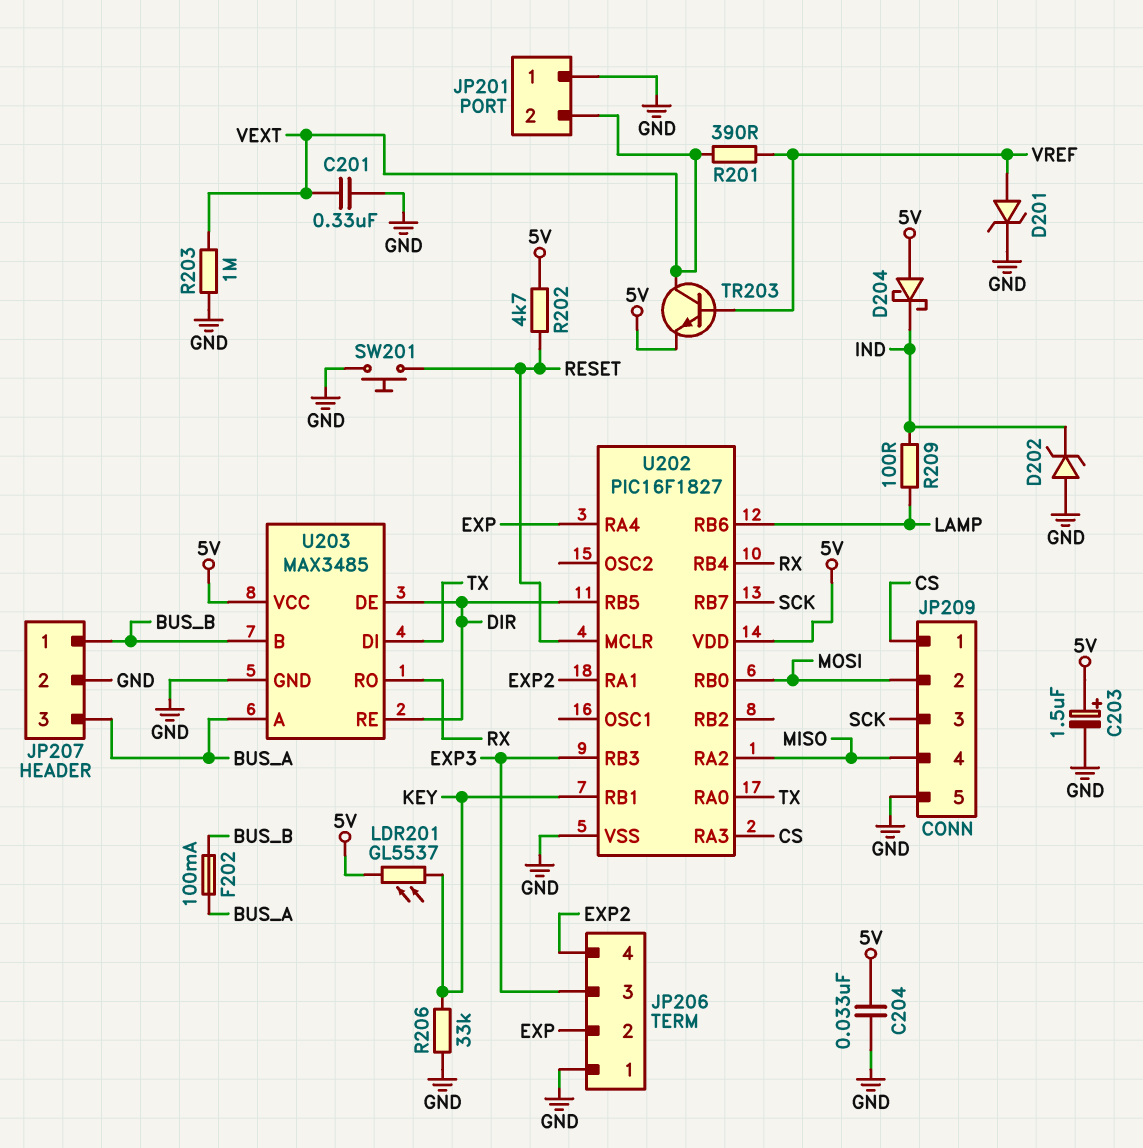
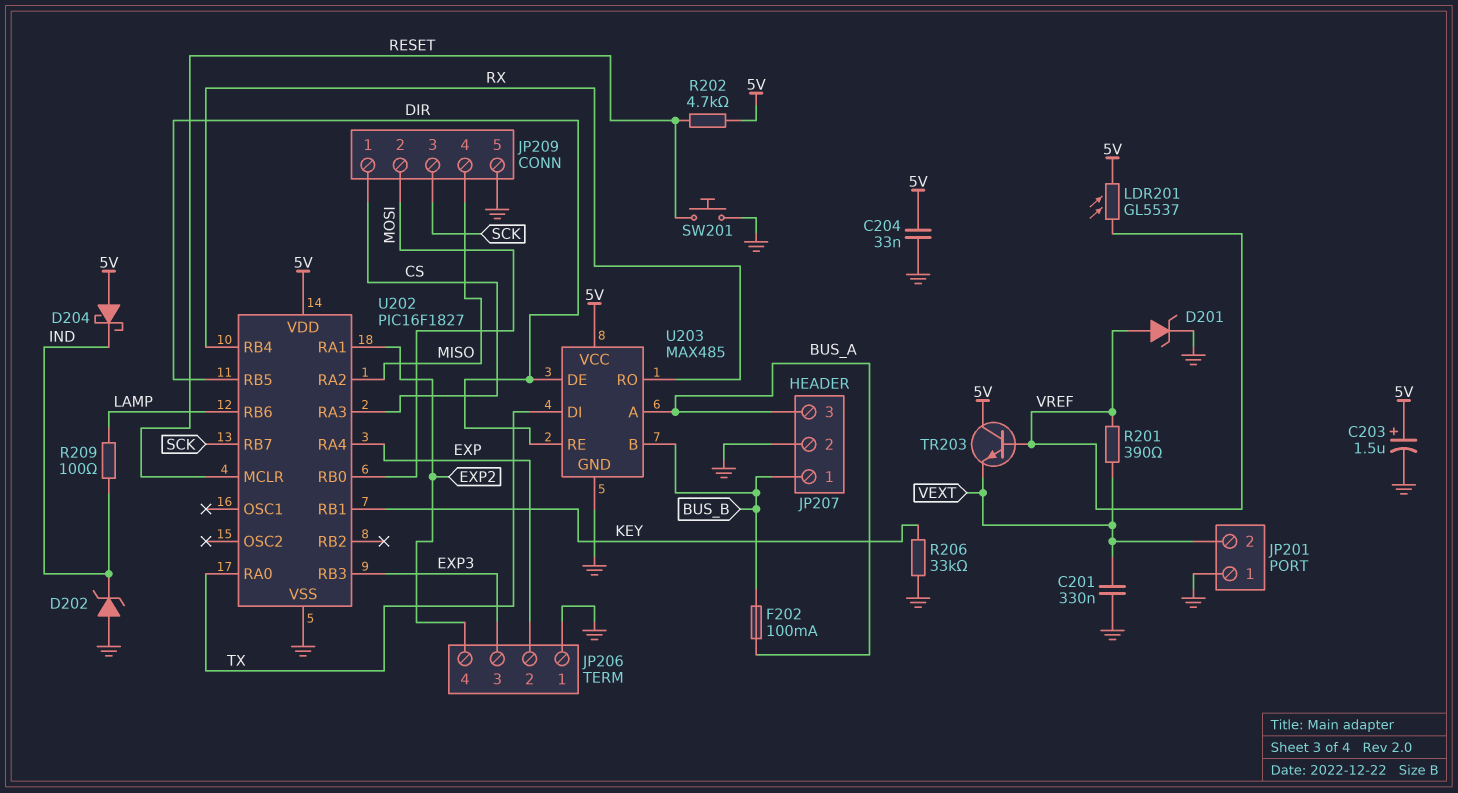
LDR201: GL5537 (5V, KEY) -> GL5537 (5V, VREF)
R203: 1M (GND, VEXT) -> none
TR203: NPN (B VREF, C VEXT, E 5V) -> NPN (B VREF, C 5V, E VEXT)
U203: MAX3485 -> MAX485

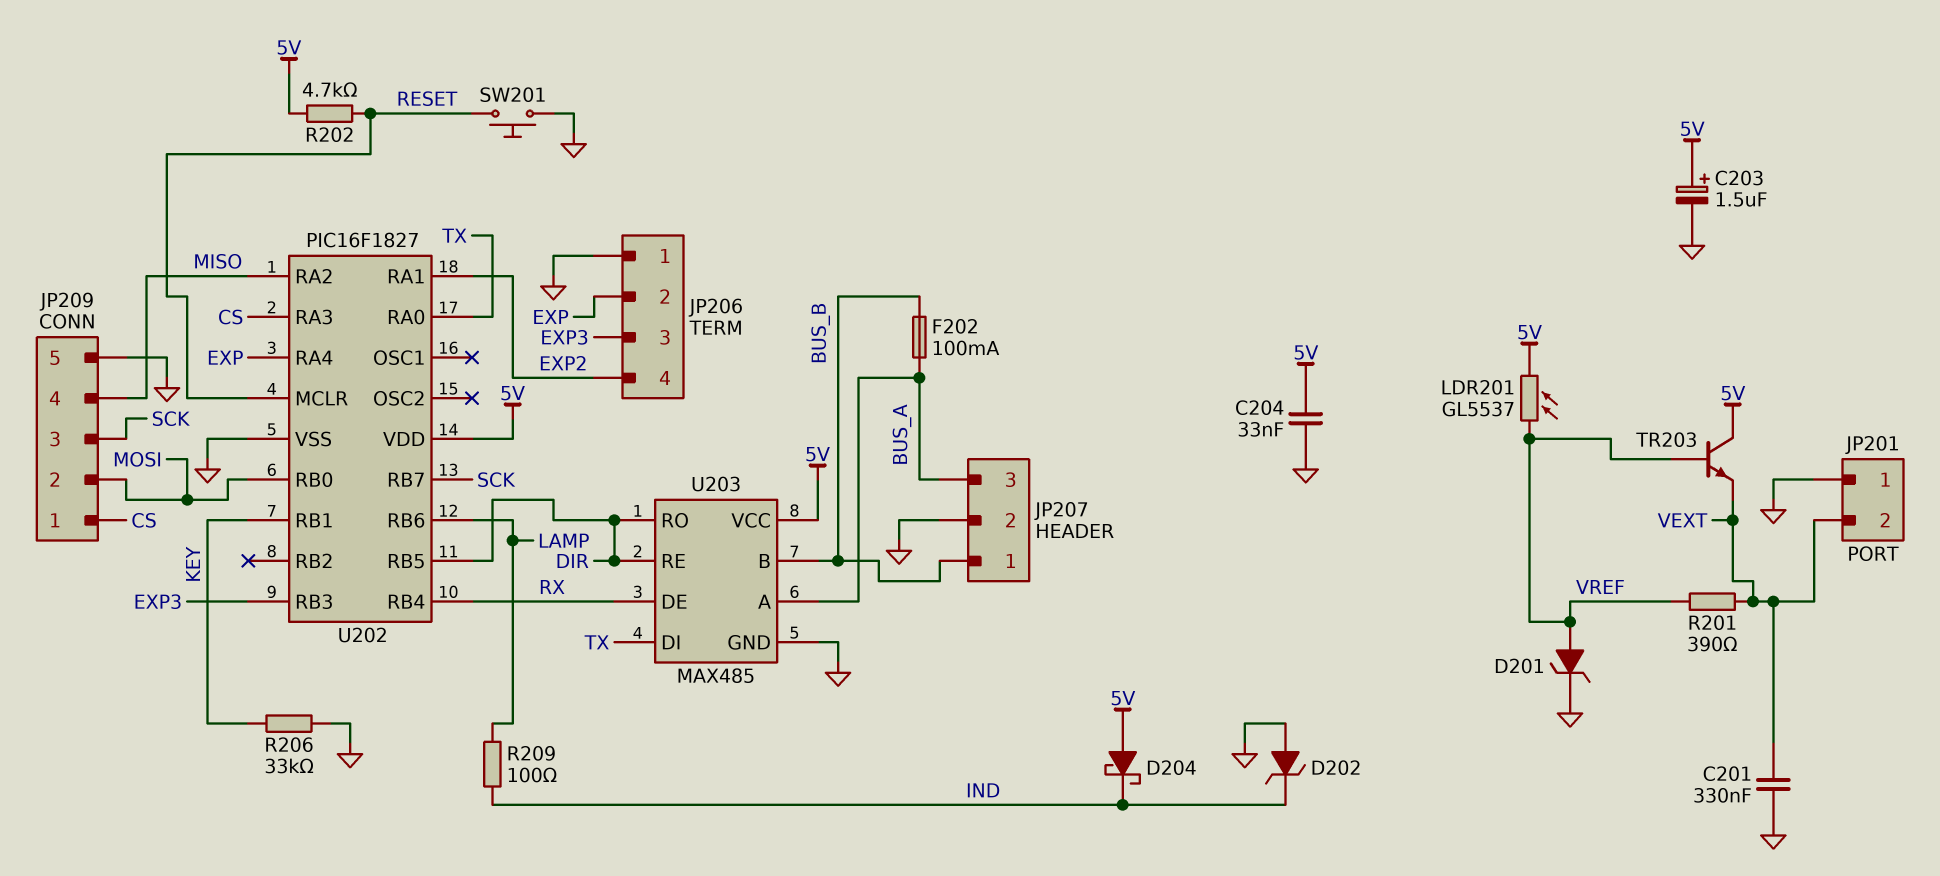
U203 pin DE: DIR -> RX
U203 pin RO: RX -> DIR

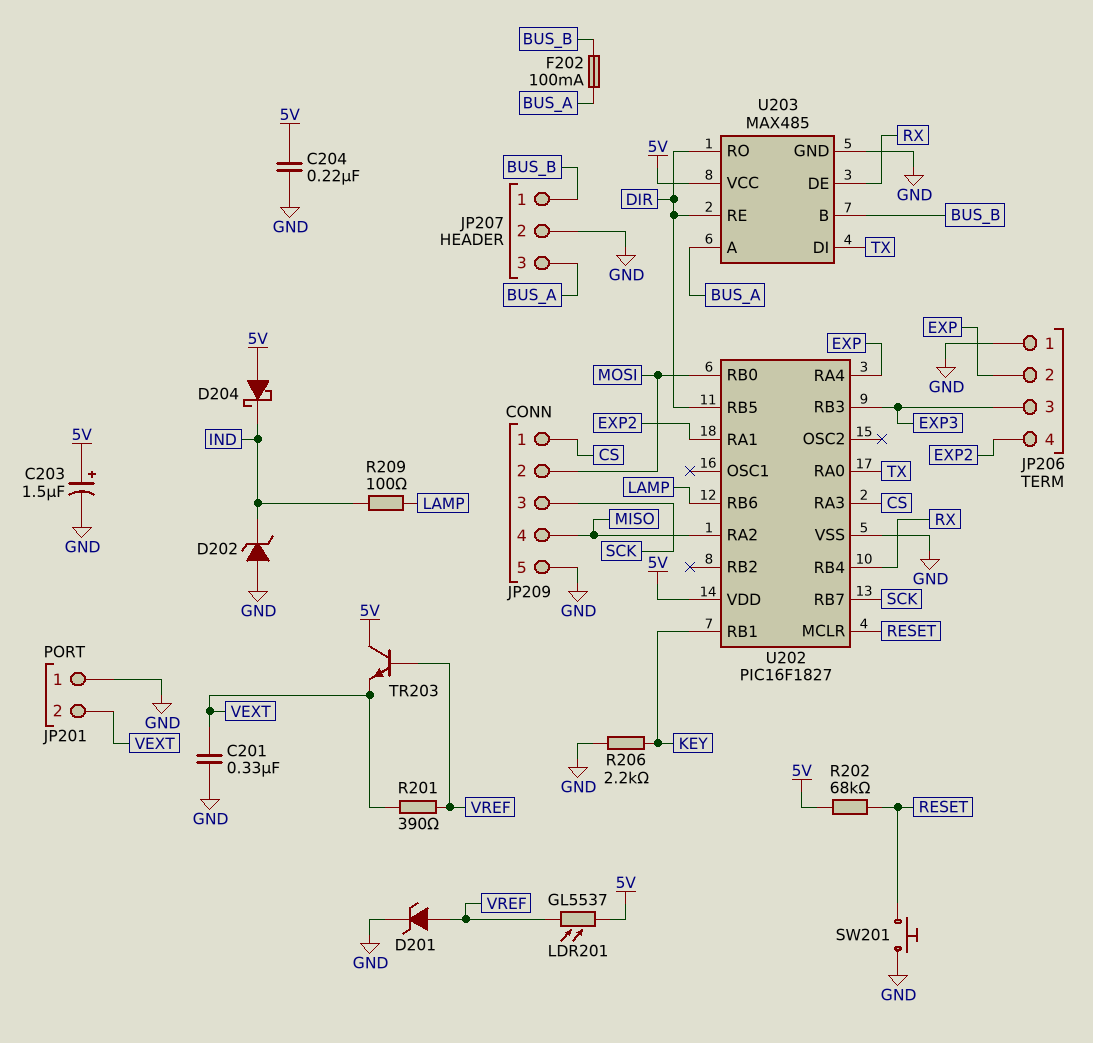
C204: 33nF (5V, GND) -> 220nF (5V, GND)
R202: 4.7k (5V, RESET) -> 68k (5V, RESET)
R206: 33k (GND, KEY) -> 2.2k (GND, KEY)

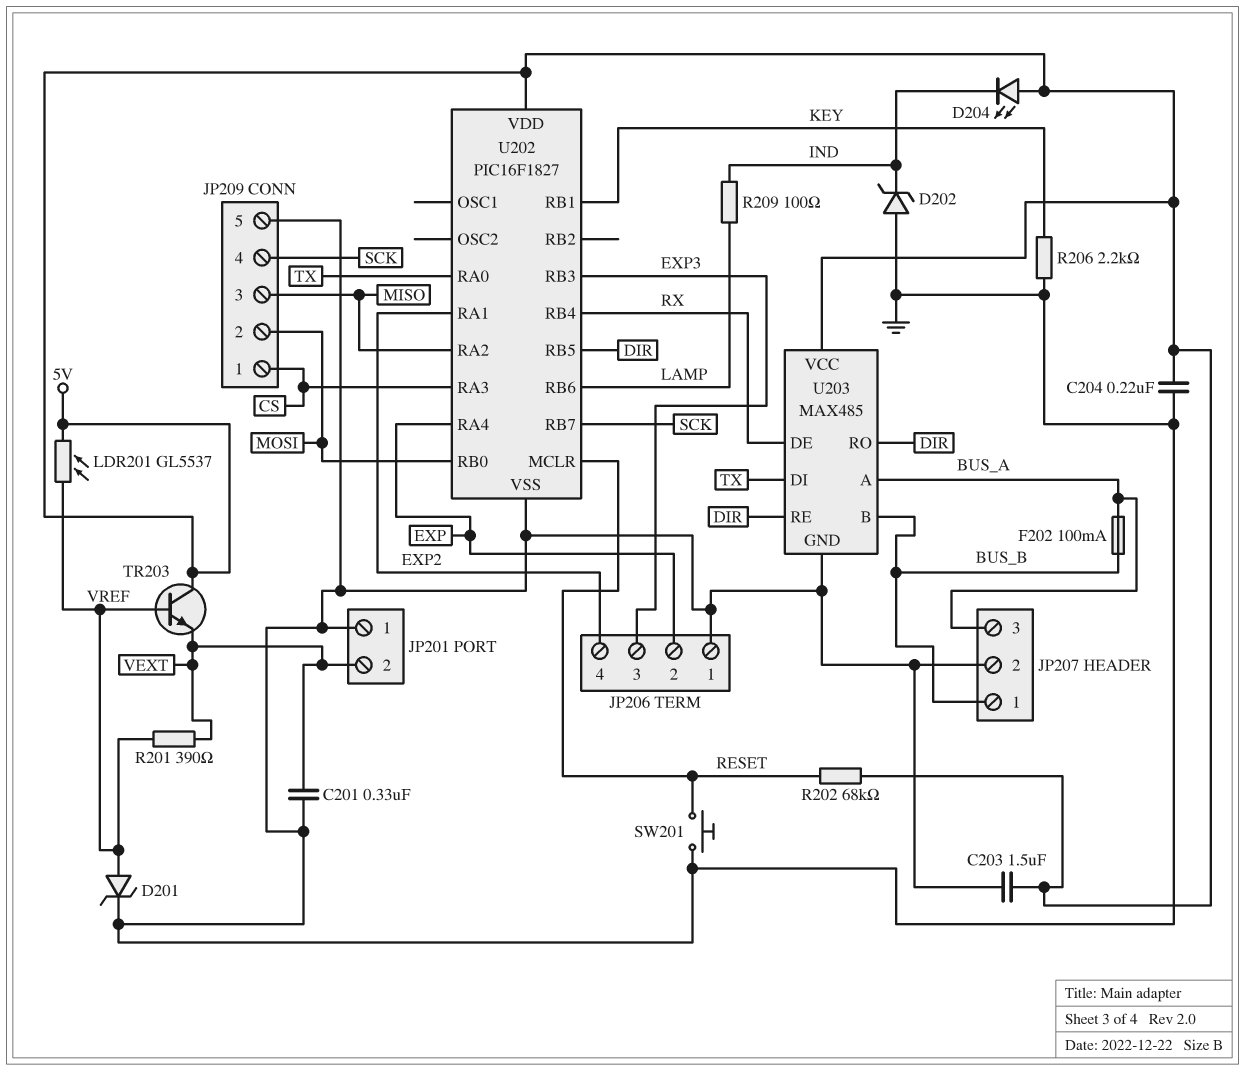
C203: 1.5uF (plus 5V, minus GND) -> 1.5uF (5V, GND)
D204: schottky (A 5V, K IND) -> LED (A 5V, K IND)
JP209 pin 3: SCK -> MISO
JP209 pin 4: MISO -> SCK

